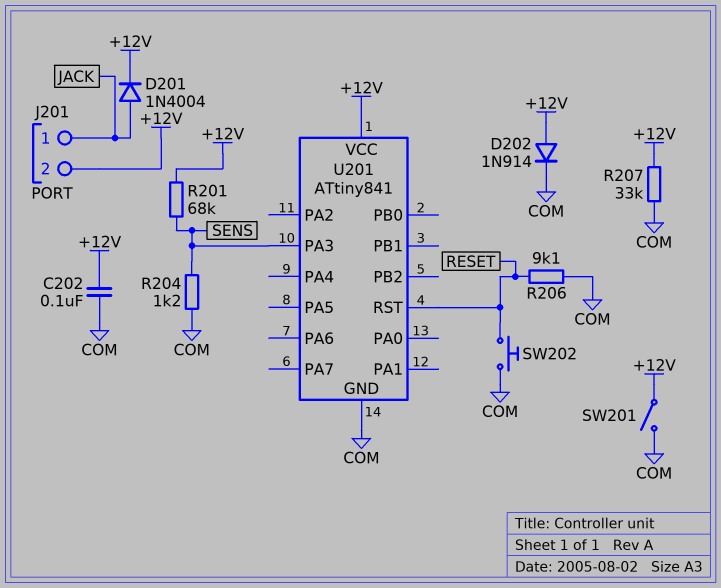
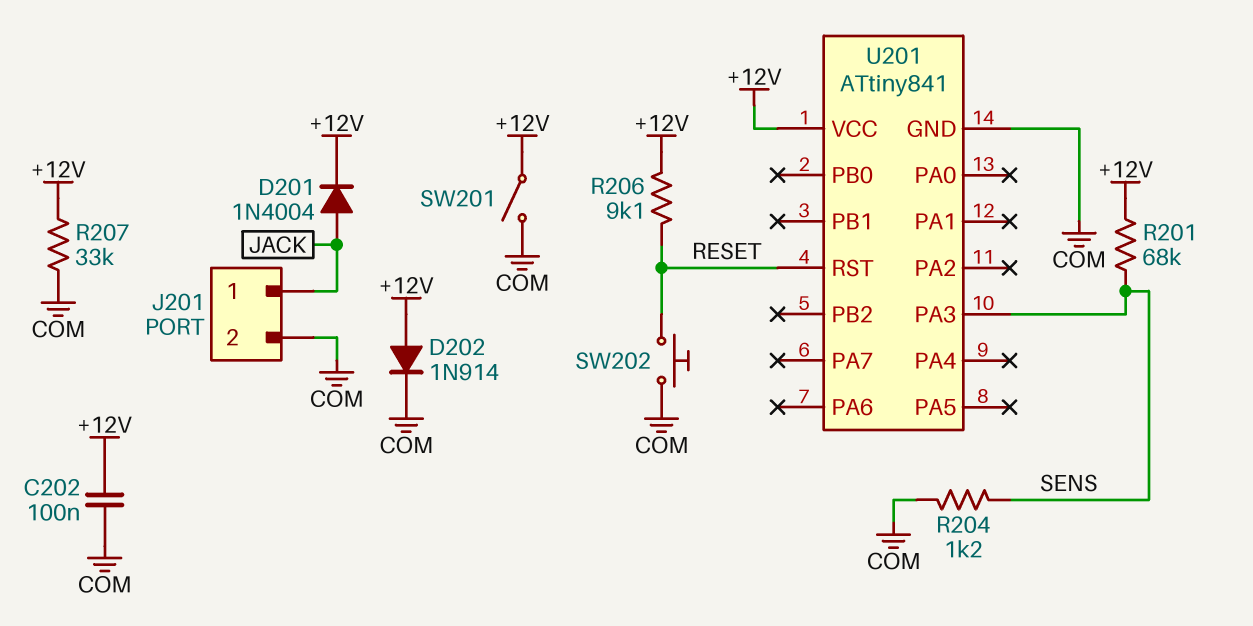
J201 pin 2: +12V -> COM
R206: 9.1k (COM, RESET) -> 9.1k (+12V, RESET)

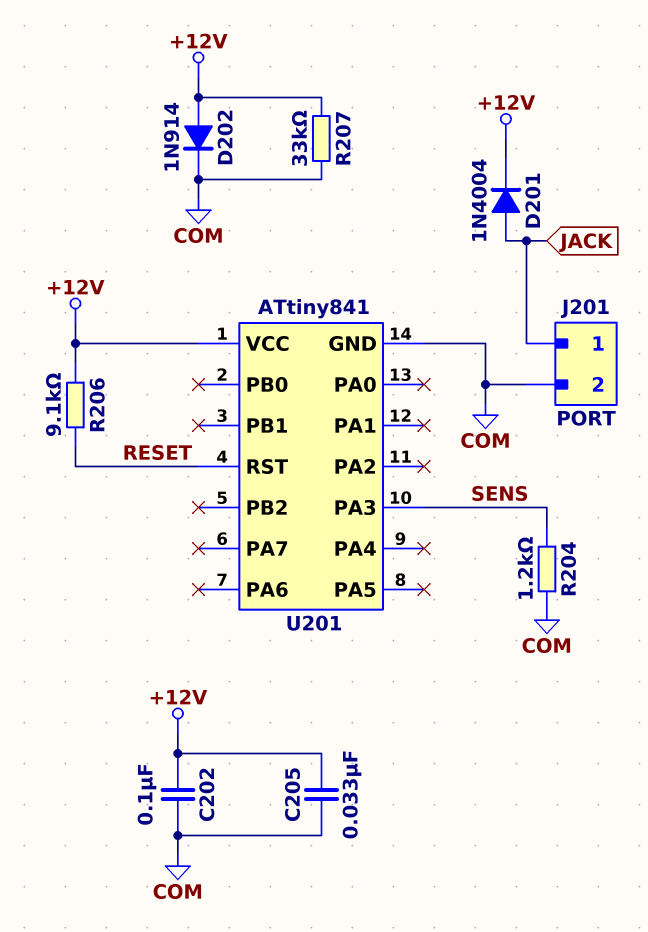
C205: none -> 33nF (+12V, COM)
R201: 68k (+12V, SENS) -> none
SW201: switch (+12V, COM) -> none
SW202: button (COM, RESET) -> none

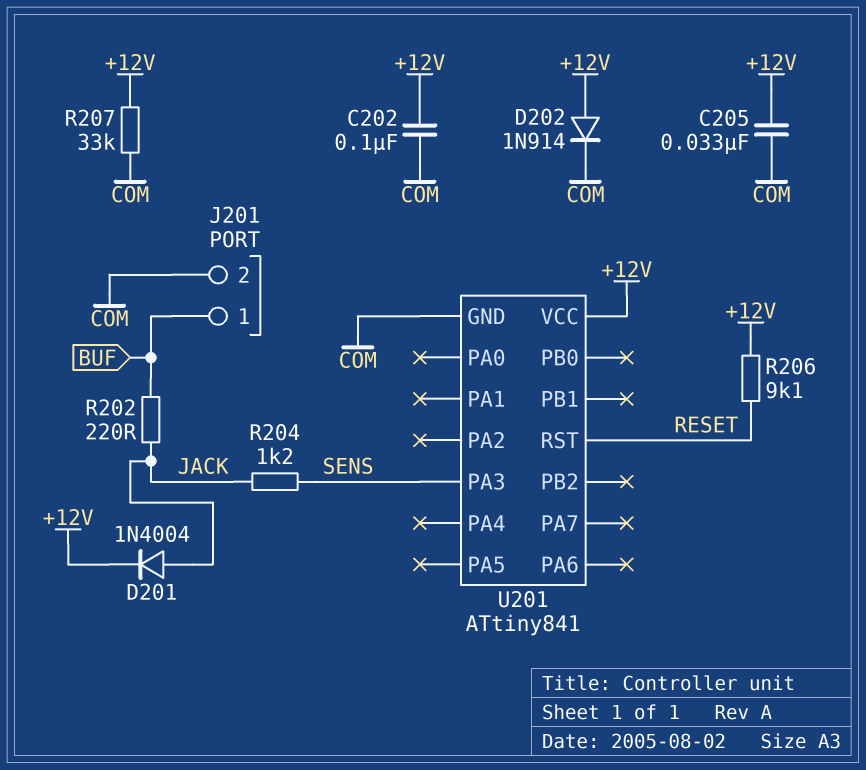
J201 pin 1: JACK -> BUF
R202: none -> 220 (BUF, JACK)
R204: 1.2k (COM, SENS) -> 1.2k (JACK, SENS)

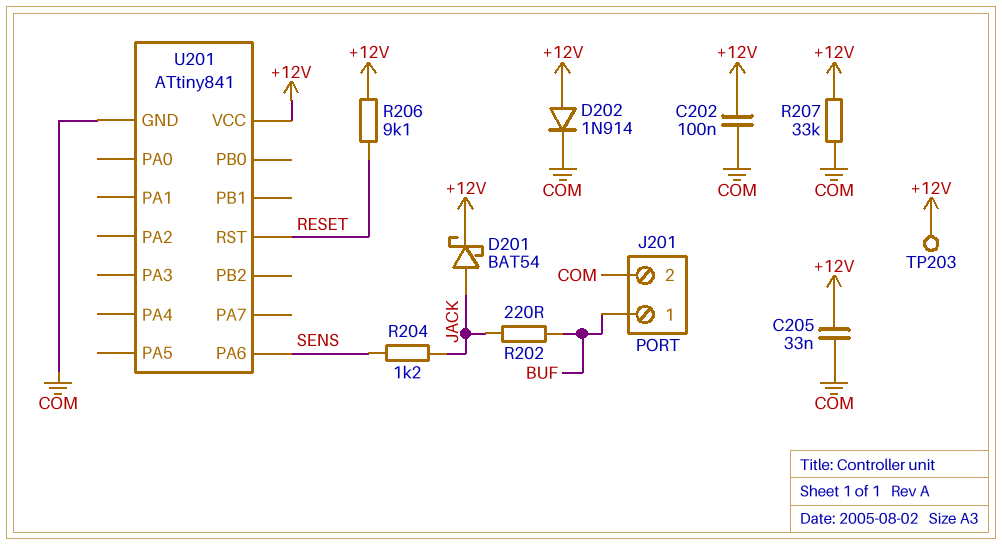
D201: diode 1N4004 (A JACK, K +12V) -> schottky BAT54 (A JACK, K +12V)
TP203: none -> test point (+12V)
U201 pin PA3: SENS -> none
U201 pin PA6: none -> SENS

